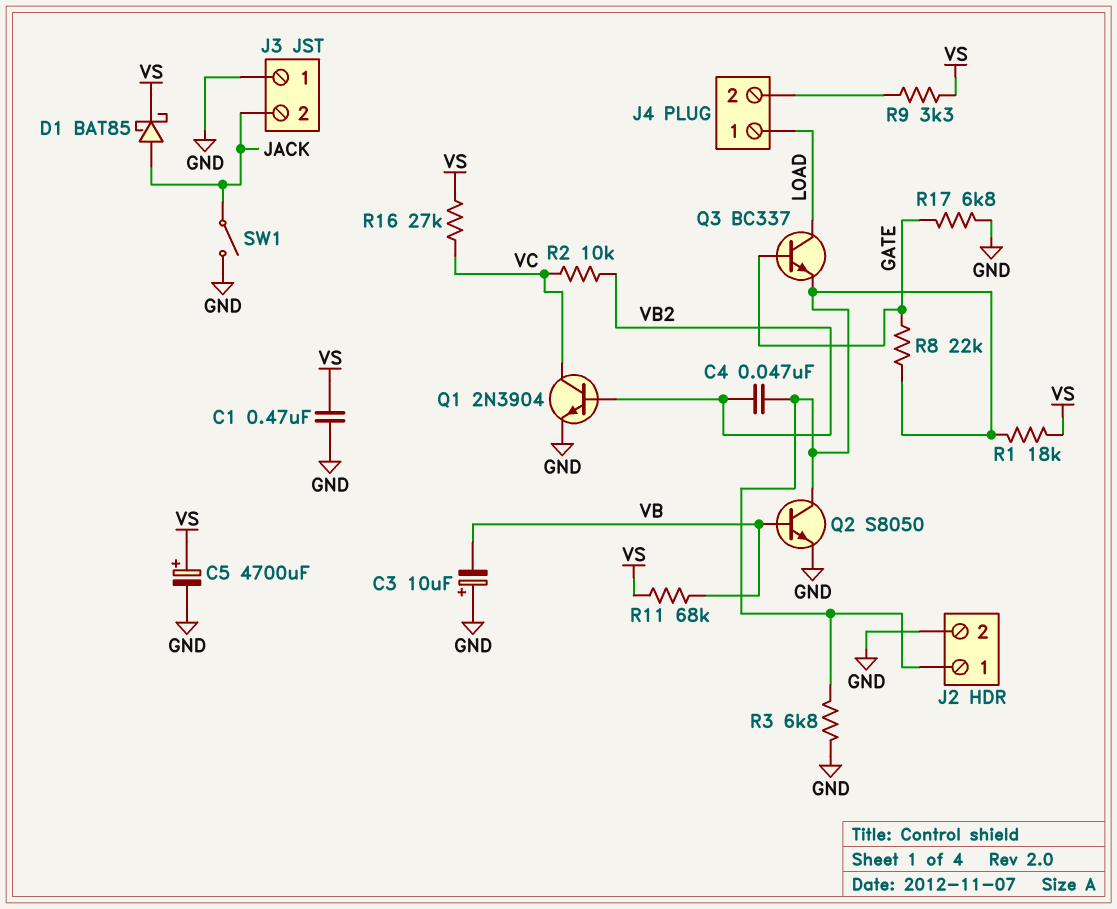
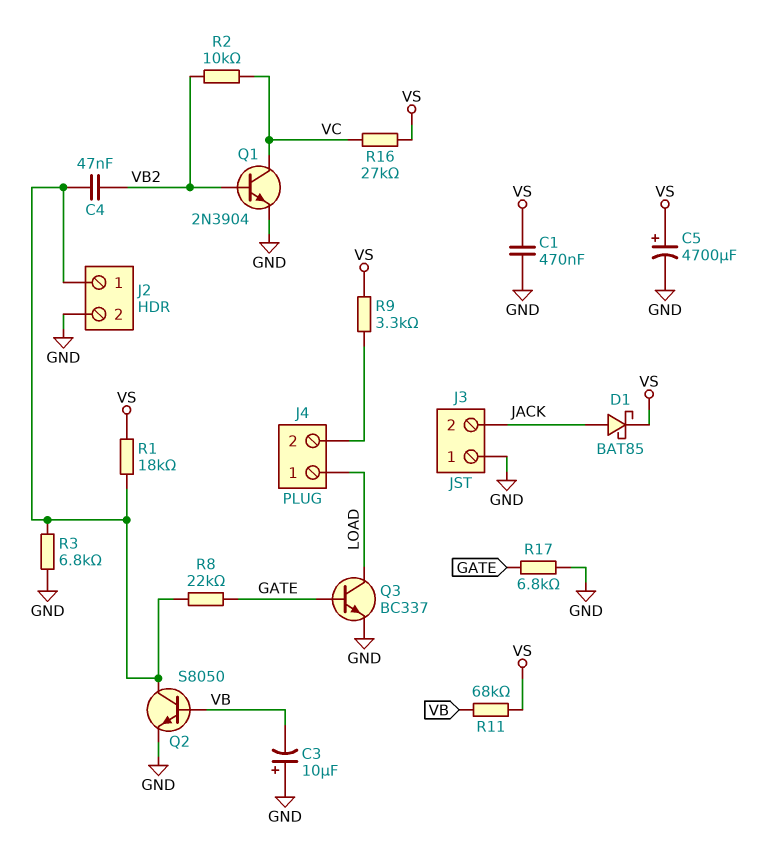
Q3: NPN BC337 (B GATE, C LOAD, E J2/1) -> NPN BC337 (B GATE, C LOAD, E GND)
SW1: switch (GND, JACK) -> none

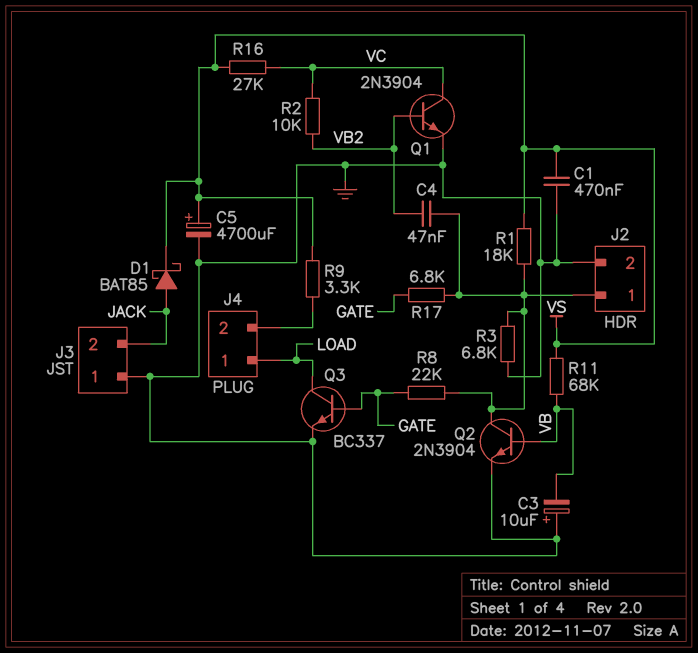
Q2: NPN S8050 (B VB, C J2/1, E GND) -> NPN 2N3904 (B VB, C J2/1, E GND)
R17: 6.8k (GATE, GND) -> 6.8k (GATE, J2/1)

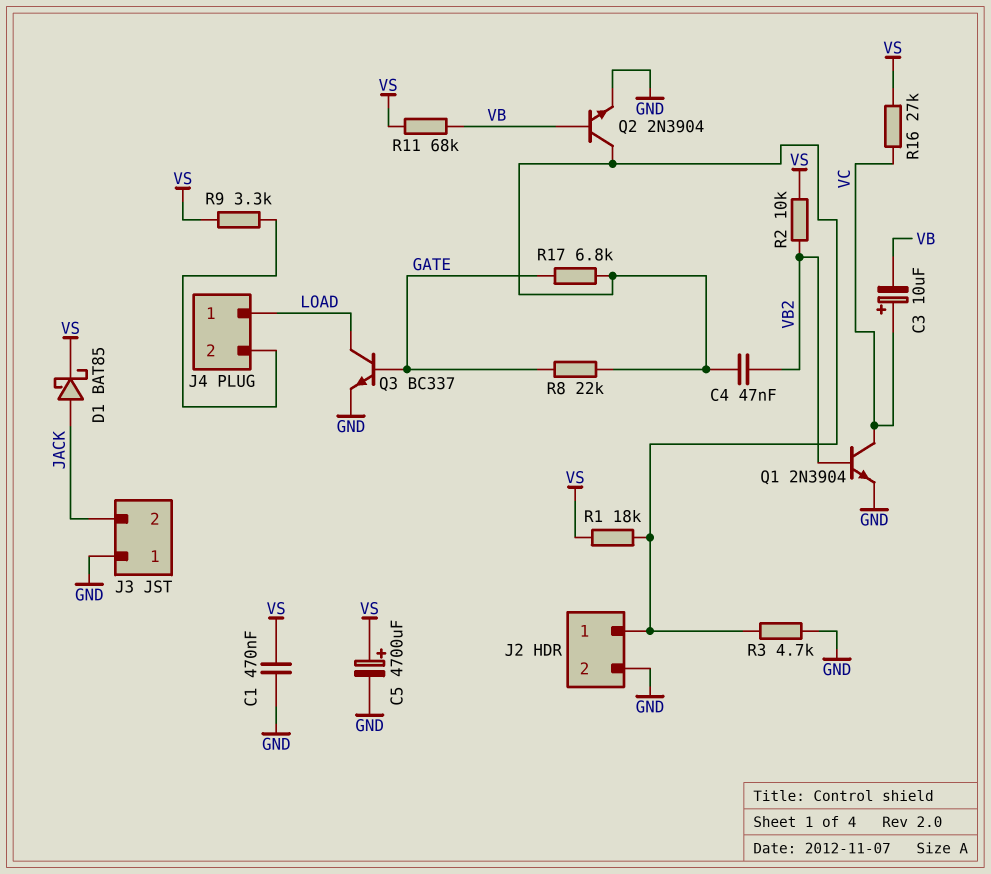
C3: 10uF (plus GND, minus VB) -> 10uF (plus VC, minus VB)
R2: 10k (VB2, VC) -> 10k (VB2, VS)
R3: 6.8k (GND, J2/1) -> 4.7k (GND, J2/1)

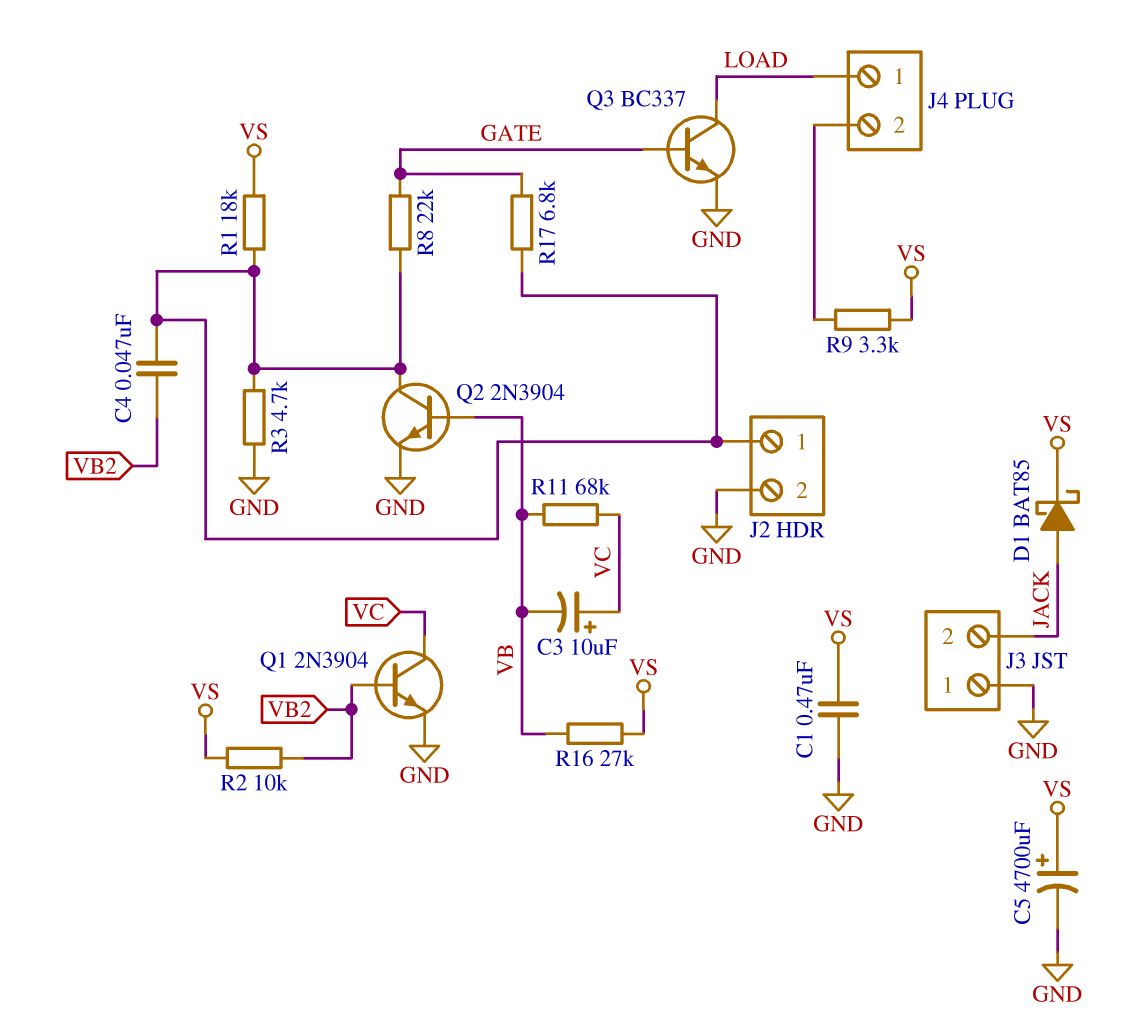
R11: 68k (VB, VS) -> 68k (VB, VC)
R16: 27k (VC, VS) -> 27k (VB, VS)

